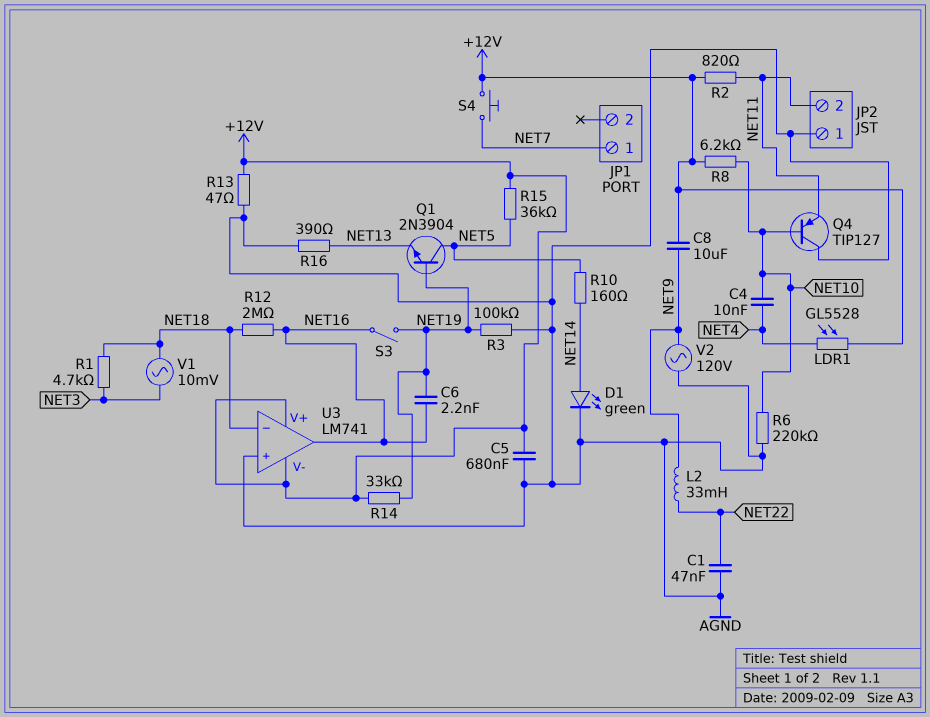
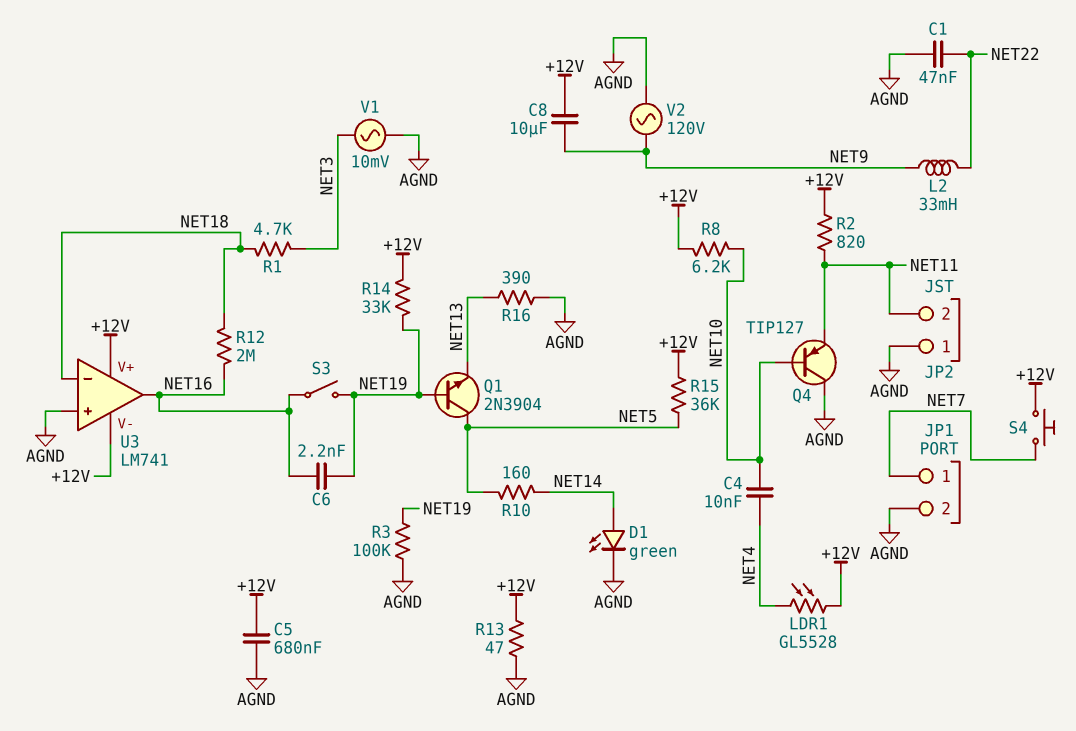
JP1 pin 2: none -> AGND
R6: 220k (AGND, NET10) -> none
V1: AC 10mV (NET3, NET18) -> AC 10mV (AGND, NET3)

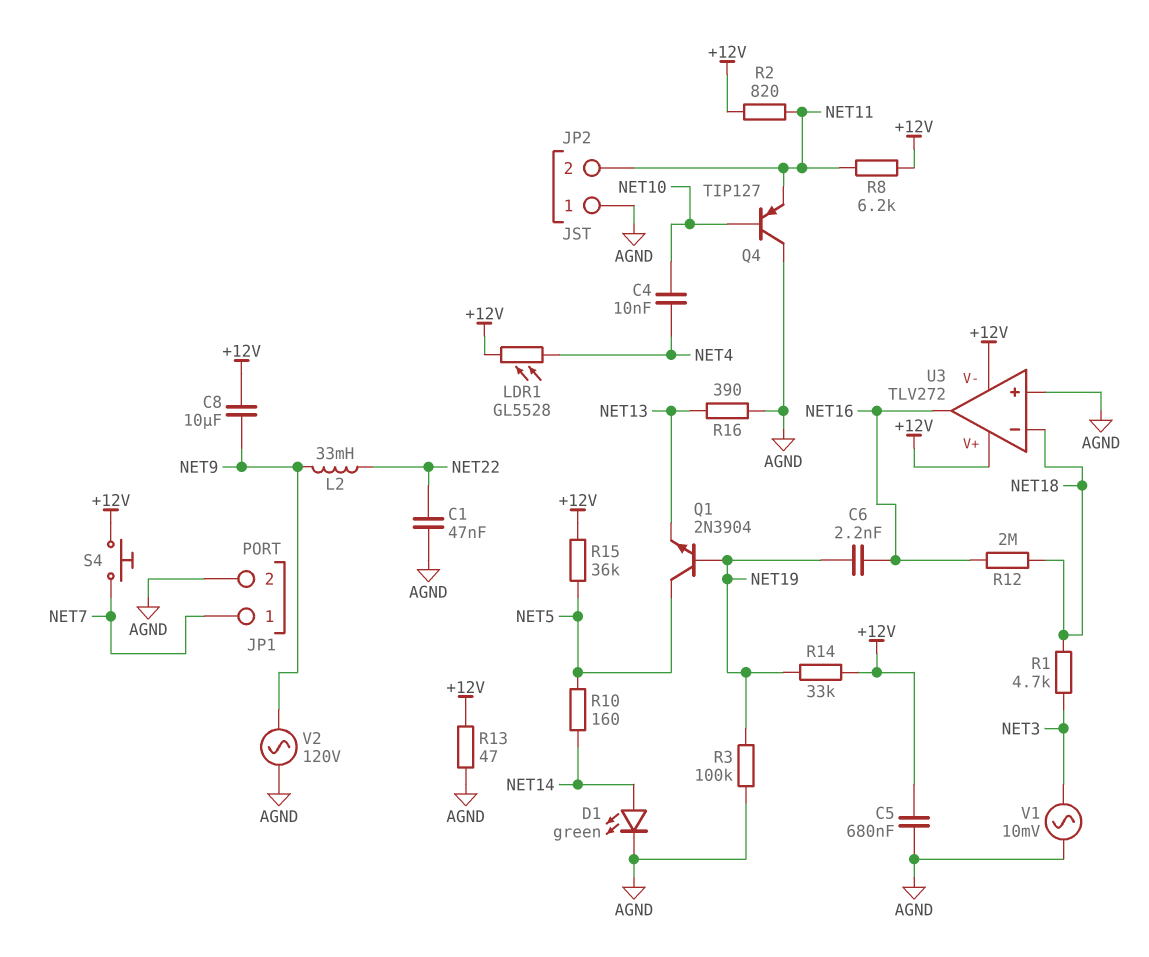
R8: 6.2k (+12V, NET10) -> 6.2k (+12V, NET11)
S3: switch (NET16, NET19) -> none
U3: LM741 -> TLV272

